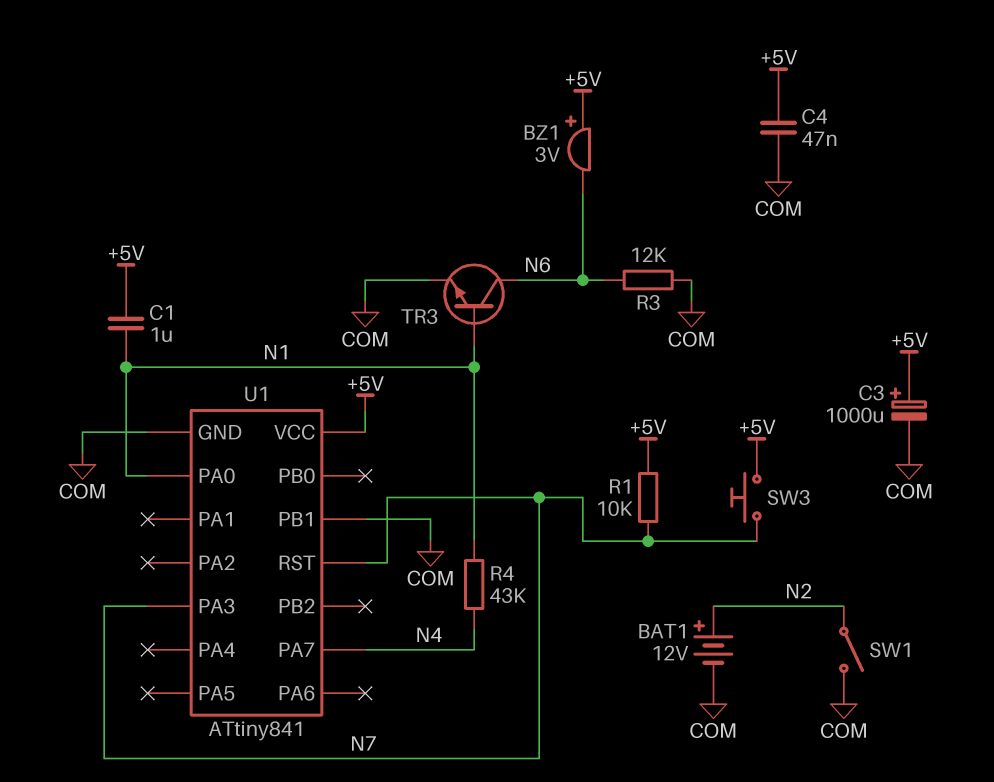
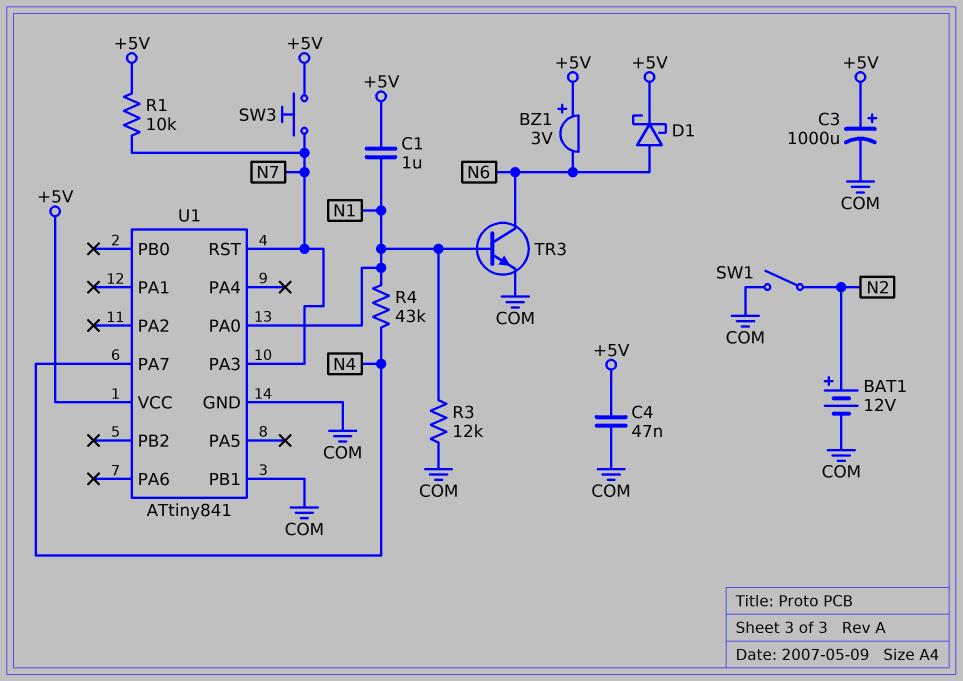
D1: none -> schottky (A N6, K +5V)
R3: 12k (COM, N6) -> 12k (COM, N1)

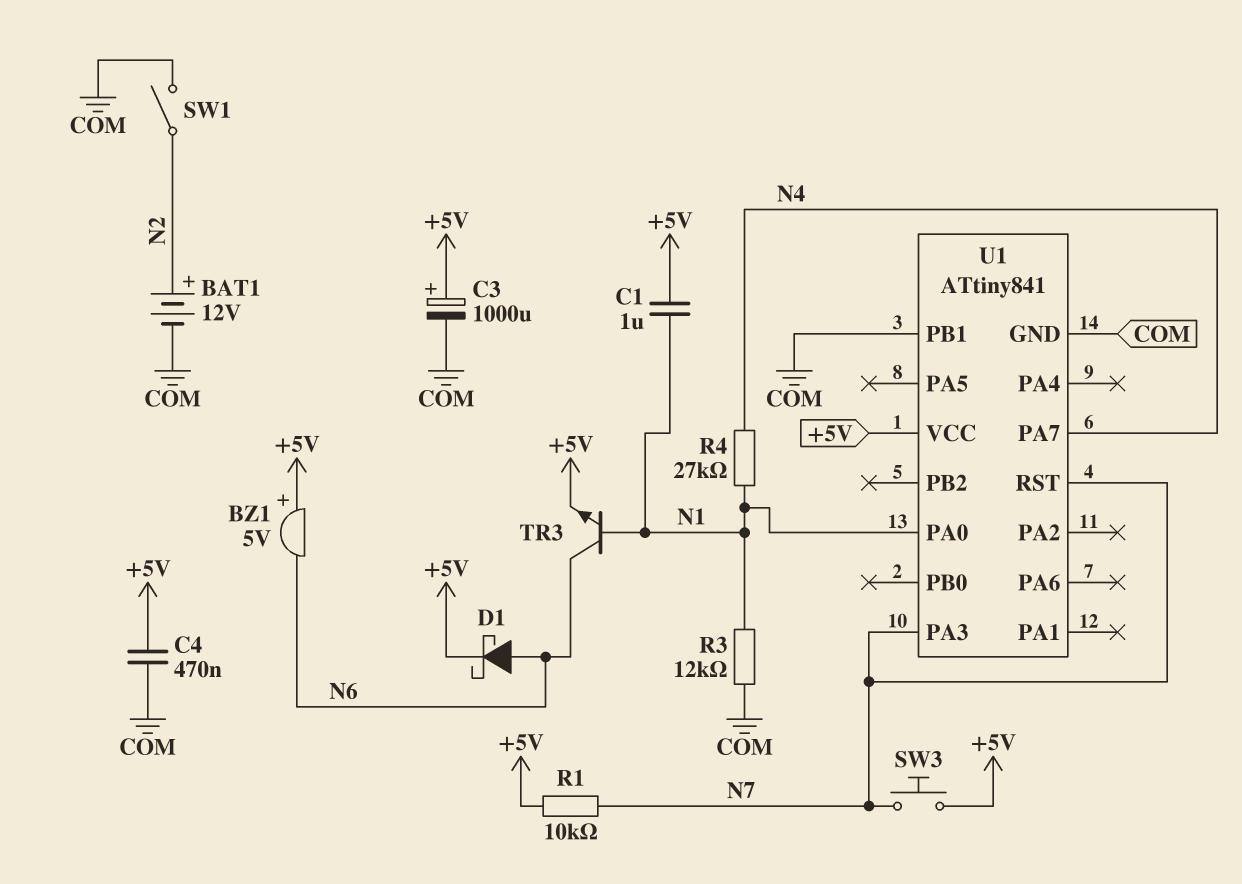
BZ1: buzzer 3V (plus +5V, minus N6) -> buzzer 5V (plus +5V, minus N6)
C4: 47nF (+5V, COM) -> 470nF (+5V, COM)
R4: 43k (N1, N4) -> 27k (N1, N4)
TR3: NPN (B N1, C N6, E COM) -> NPN (B N1, C N6, E +5V)

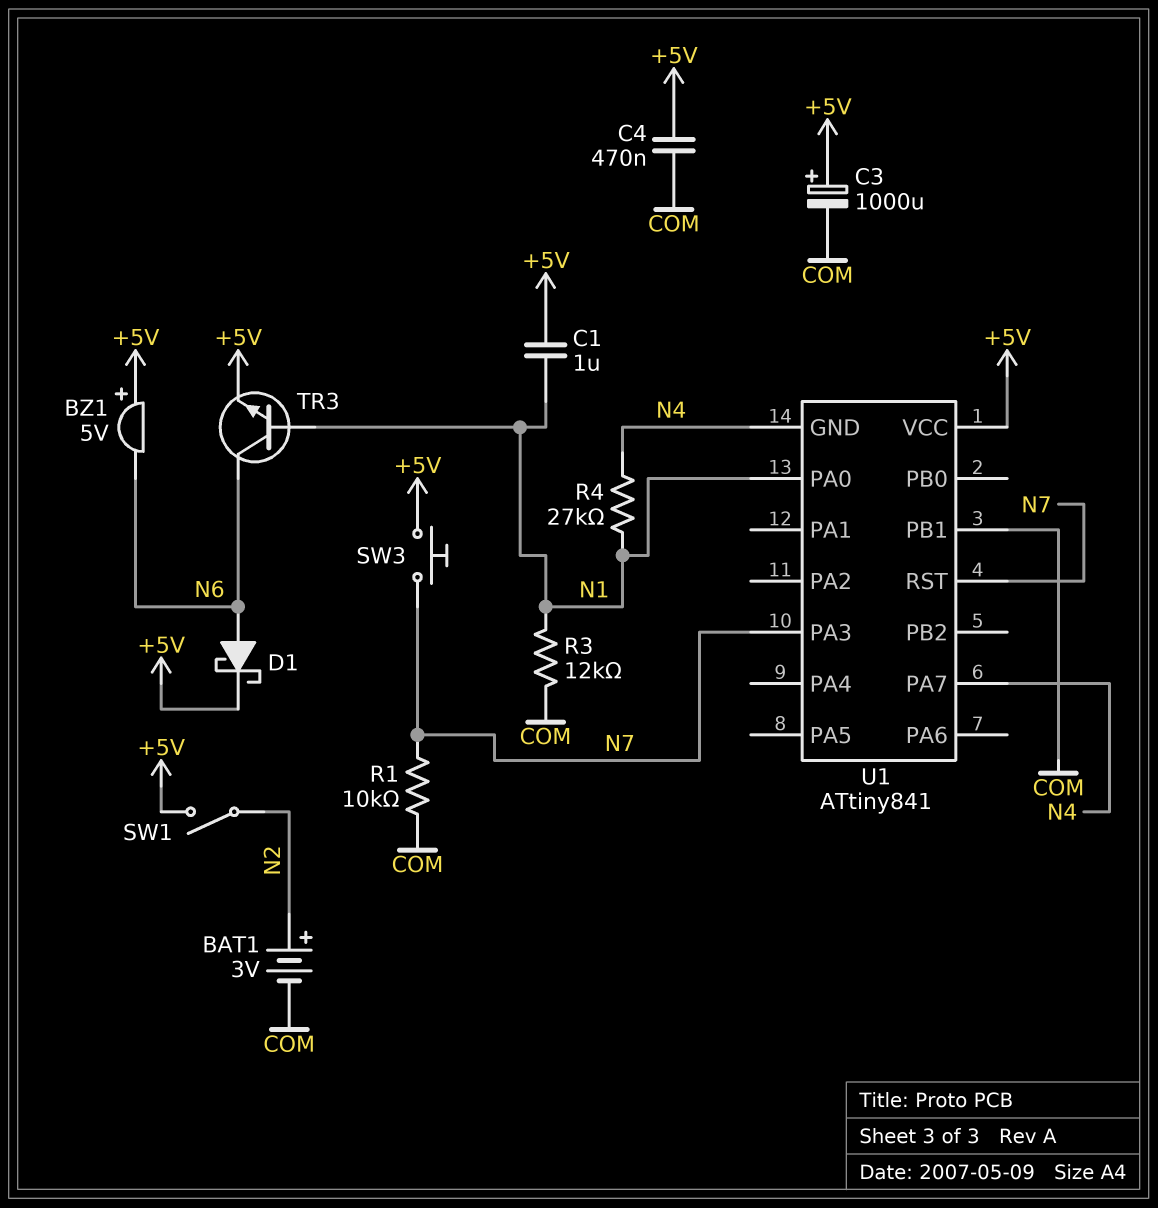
BAT1: 12V (plus N2, minus COM) -> 3V (plus N2, minus COM)
R1: 10k (+5V, N7) -> 10k (COM, N7)
SW1: switch (COM, N2) -> switch (+5V, N2)
U1 pin GND: COM -> N4

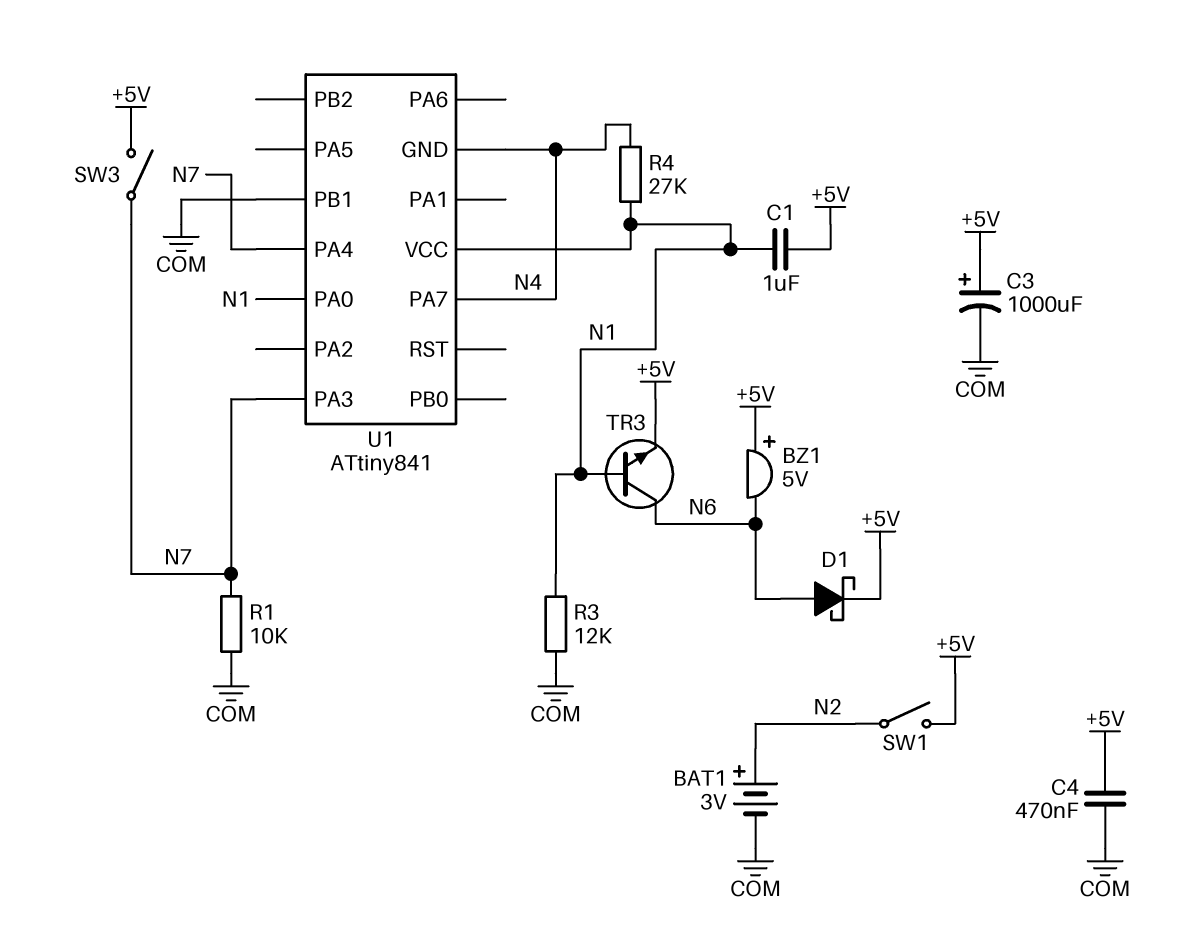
SW3: button (+5V, N7) -> switch (+5V, N7)
U1 pin PA4: none -> N7
U1 pin RST: N7 -> none
U1 pin VCC: +5V -> N1

